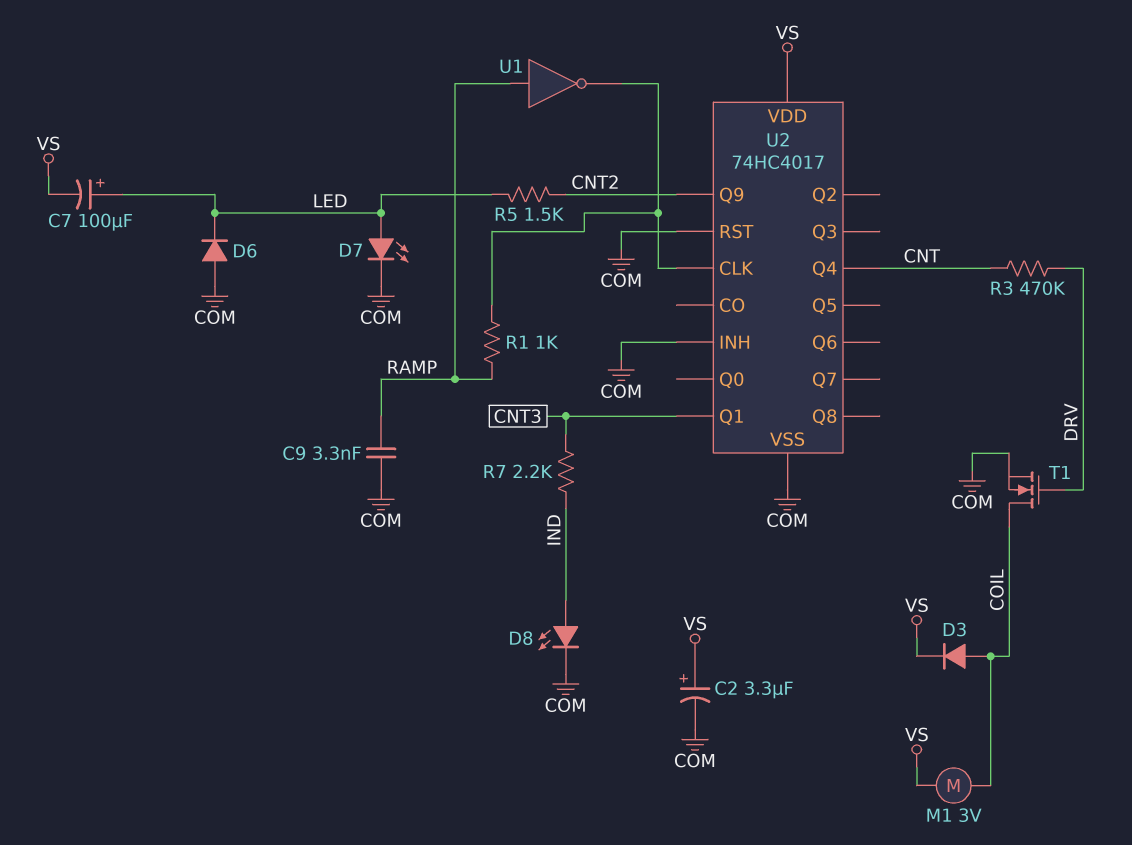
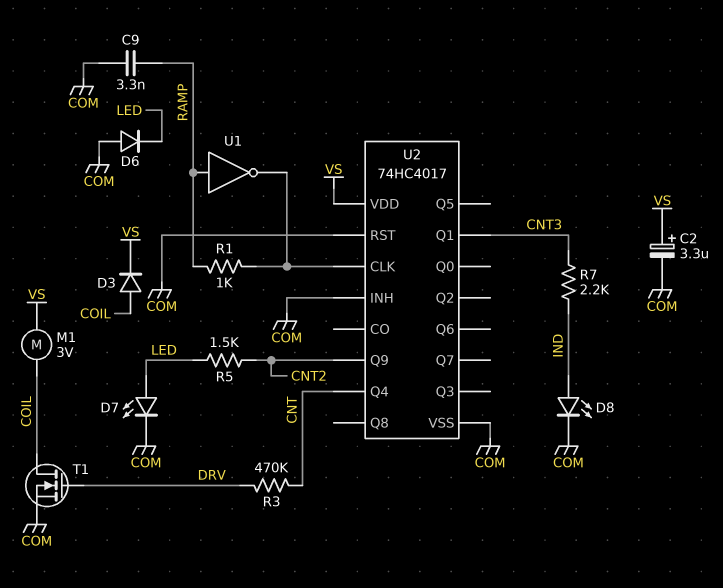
C7: 100uF (plus LED, minus VS) -> none

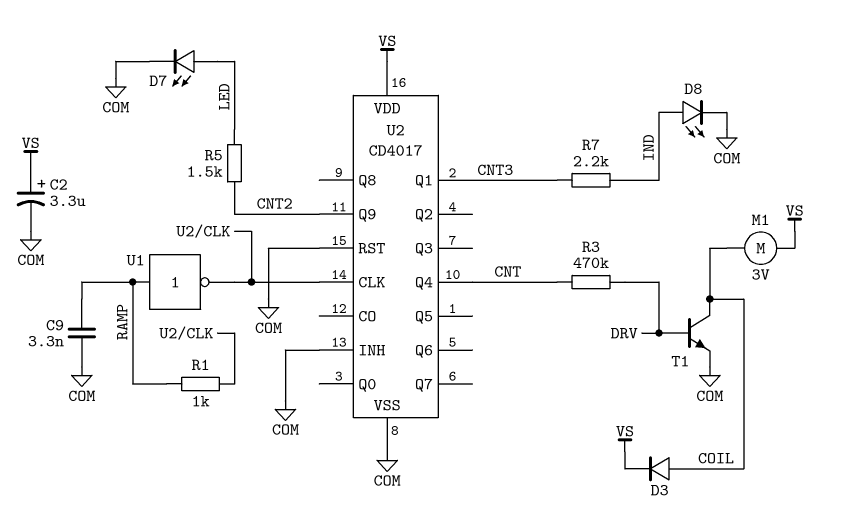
D6: diode (A COM, K LED) -> none
T1: NMOS (G DRV, D COIL, S COM) -> NPN (B DRV, C COIL, E COM)
U2: 74HC4017 -> CD4017

